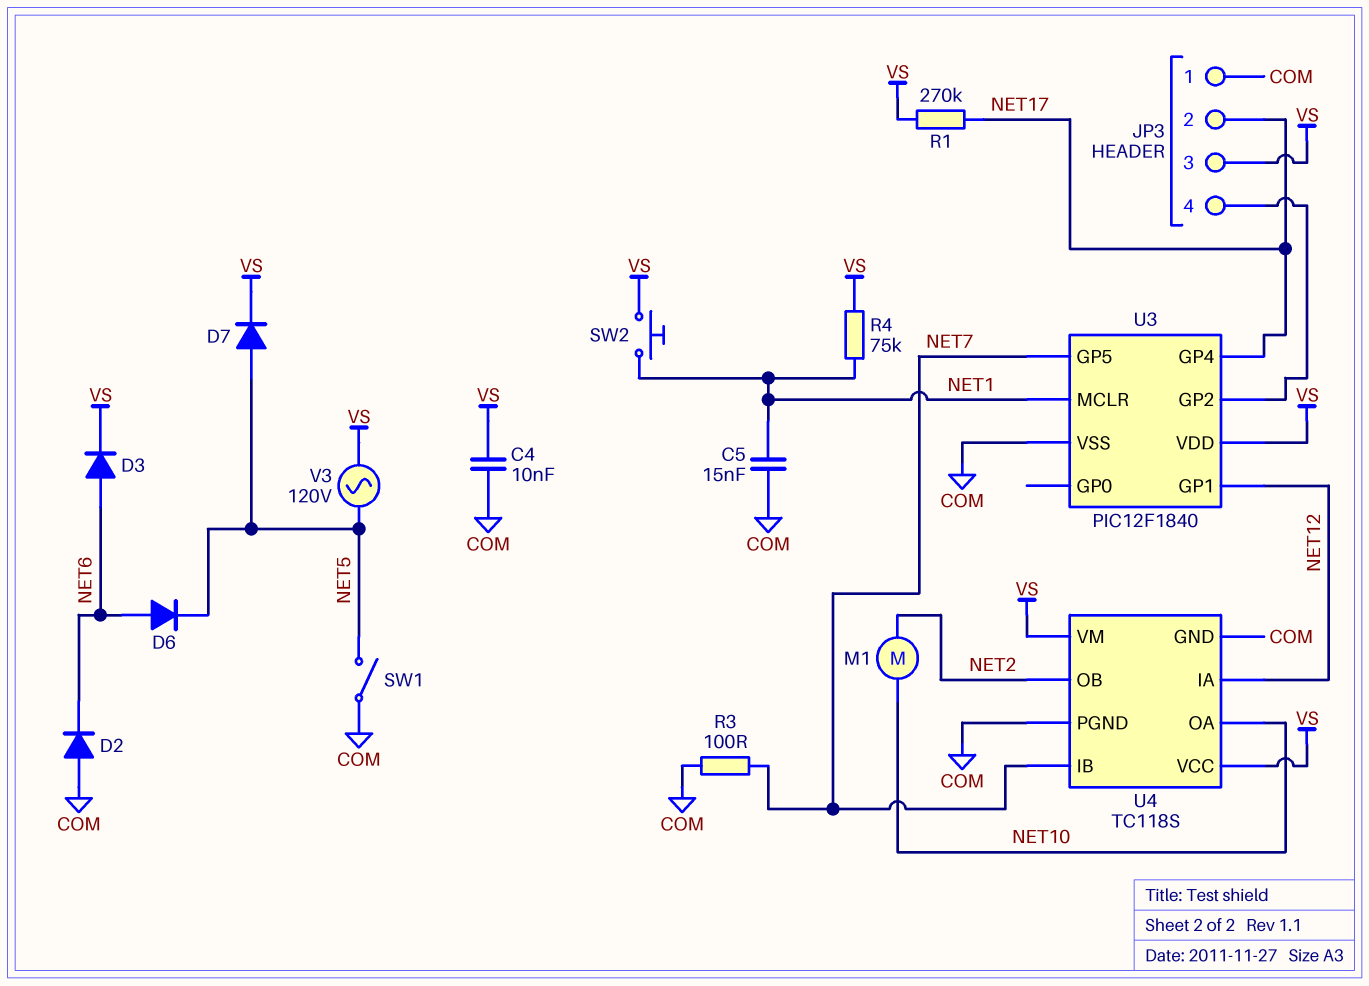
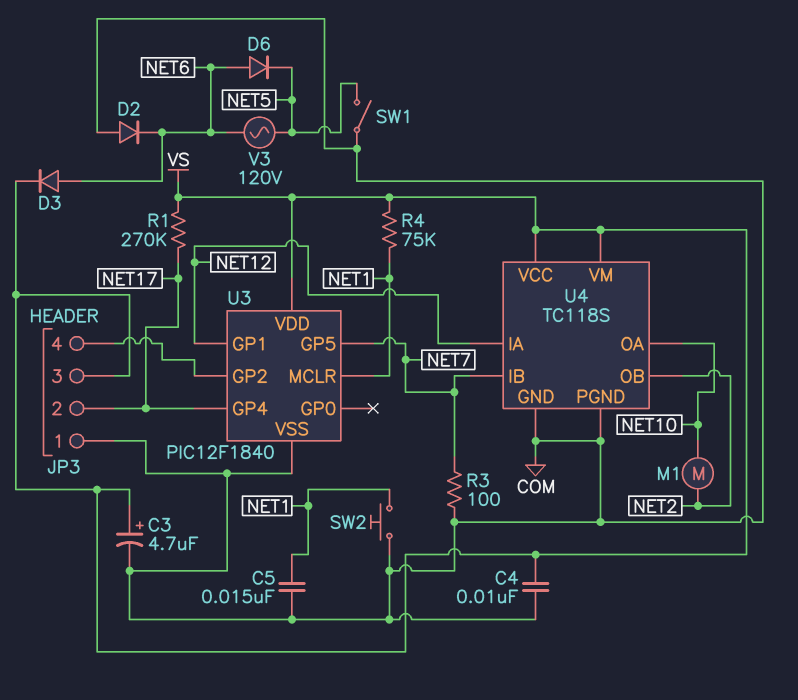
C3: none -> 4.7uF (plus VS, minus COM)
D7: diode (A NET5, K VS) -> none
SW2: button (NET1, VS) -> button (COM, NET1)
V3: AC 120V (NET5, VS) -> AC 120V (NET5, NET6)

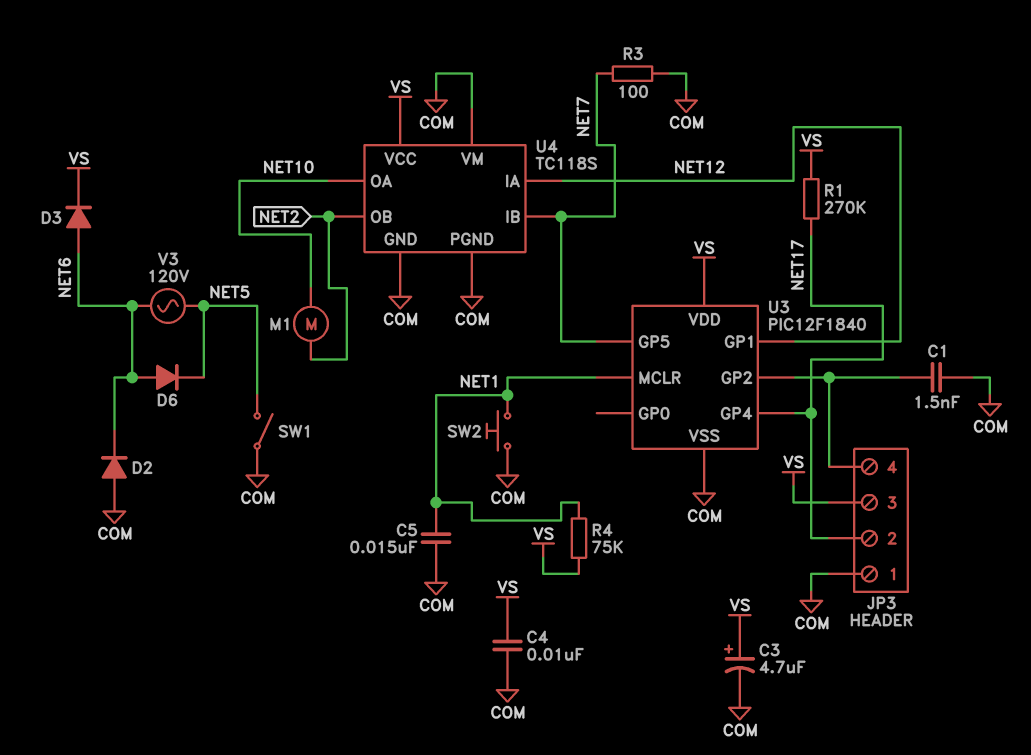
C1: none -> 1.5nF (COM, JP3/4)
U4 pin VM: VS -> COM

